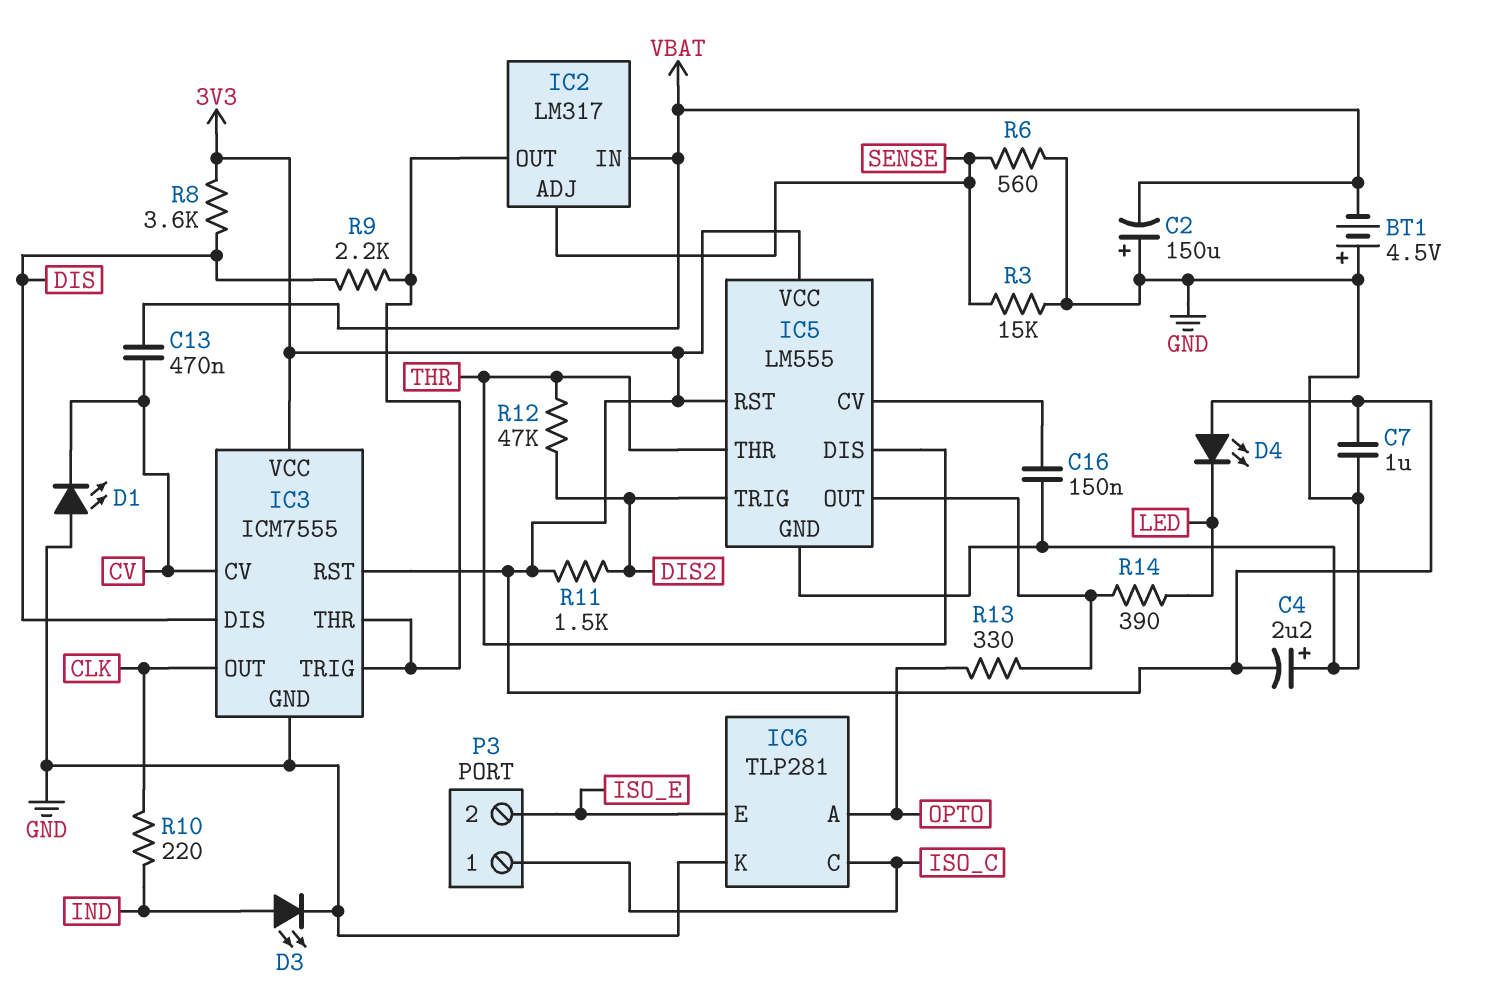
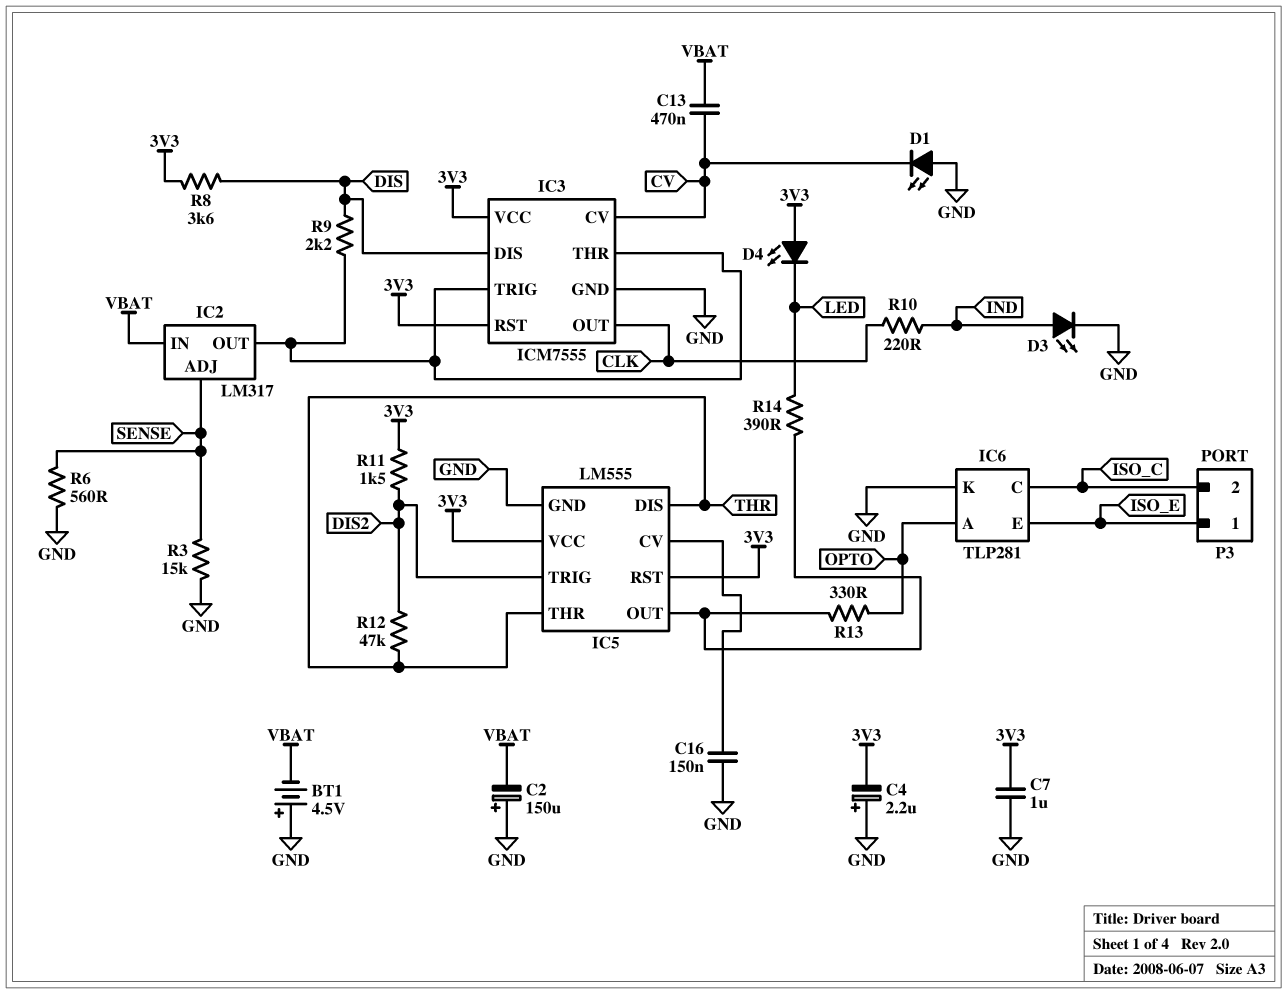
P3 pin 1: ISO_C -> ISO_E
P3 pin 2: ISO_E -> ISO_C

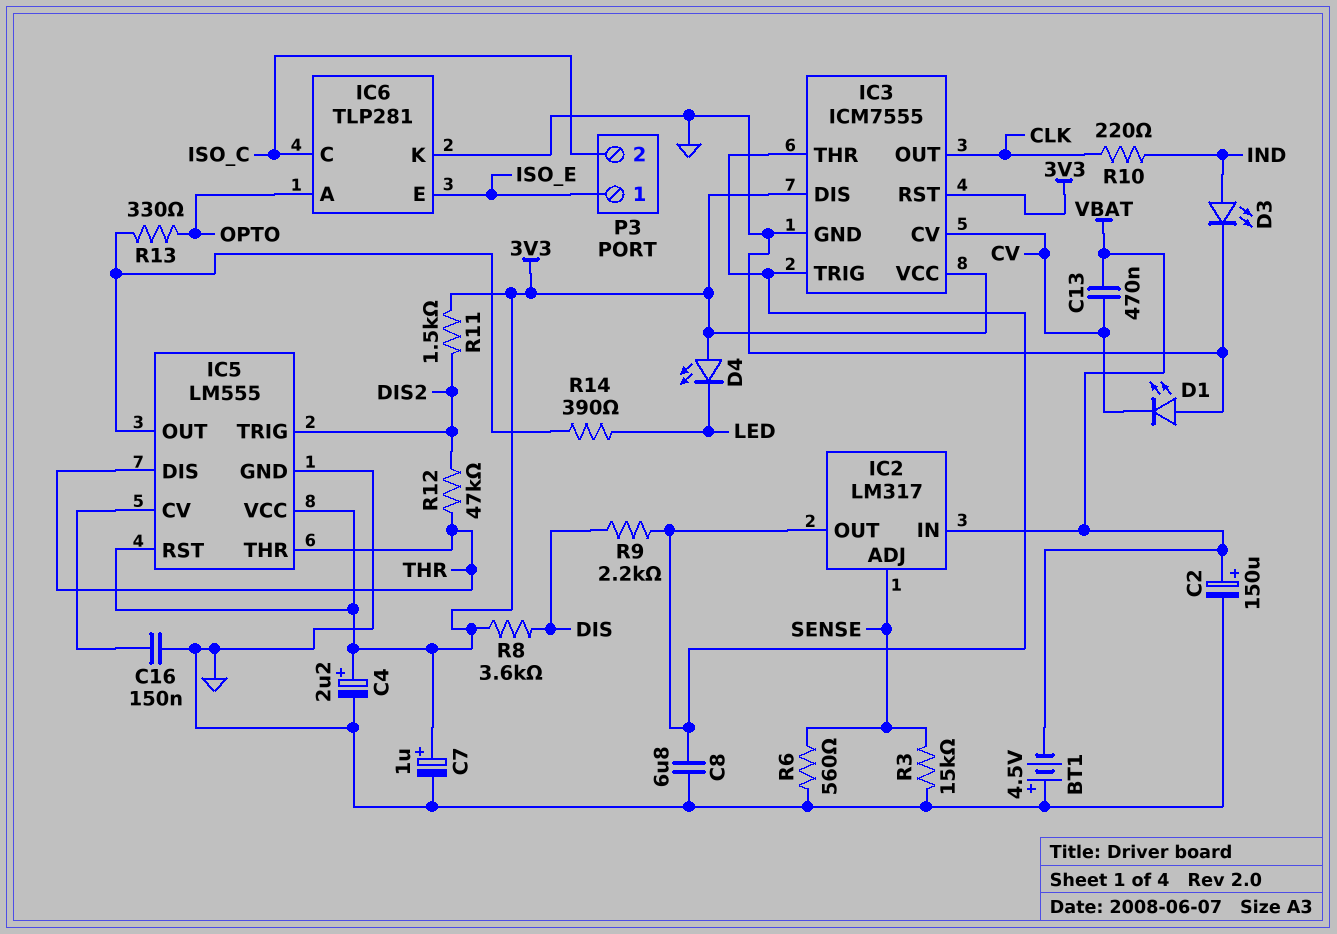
C2: 150uF (plus GND, minus VBAT) -> 150uF (plus VBAT, minus GND)
C4: 2.2uF (plus GND, minus 3V3) -> 2.2uF (plus 3V3, minus GND)
C7: 1uF (3V3, GND) -> 1uF (plus 3V3, minus GND)
C8: none -> 6.8uF (GND, IC2/OUT)
IC3 pin DIS: DIS -> 3V3

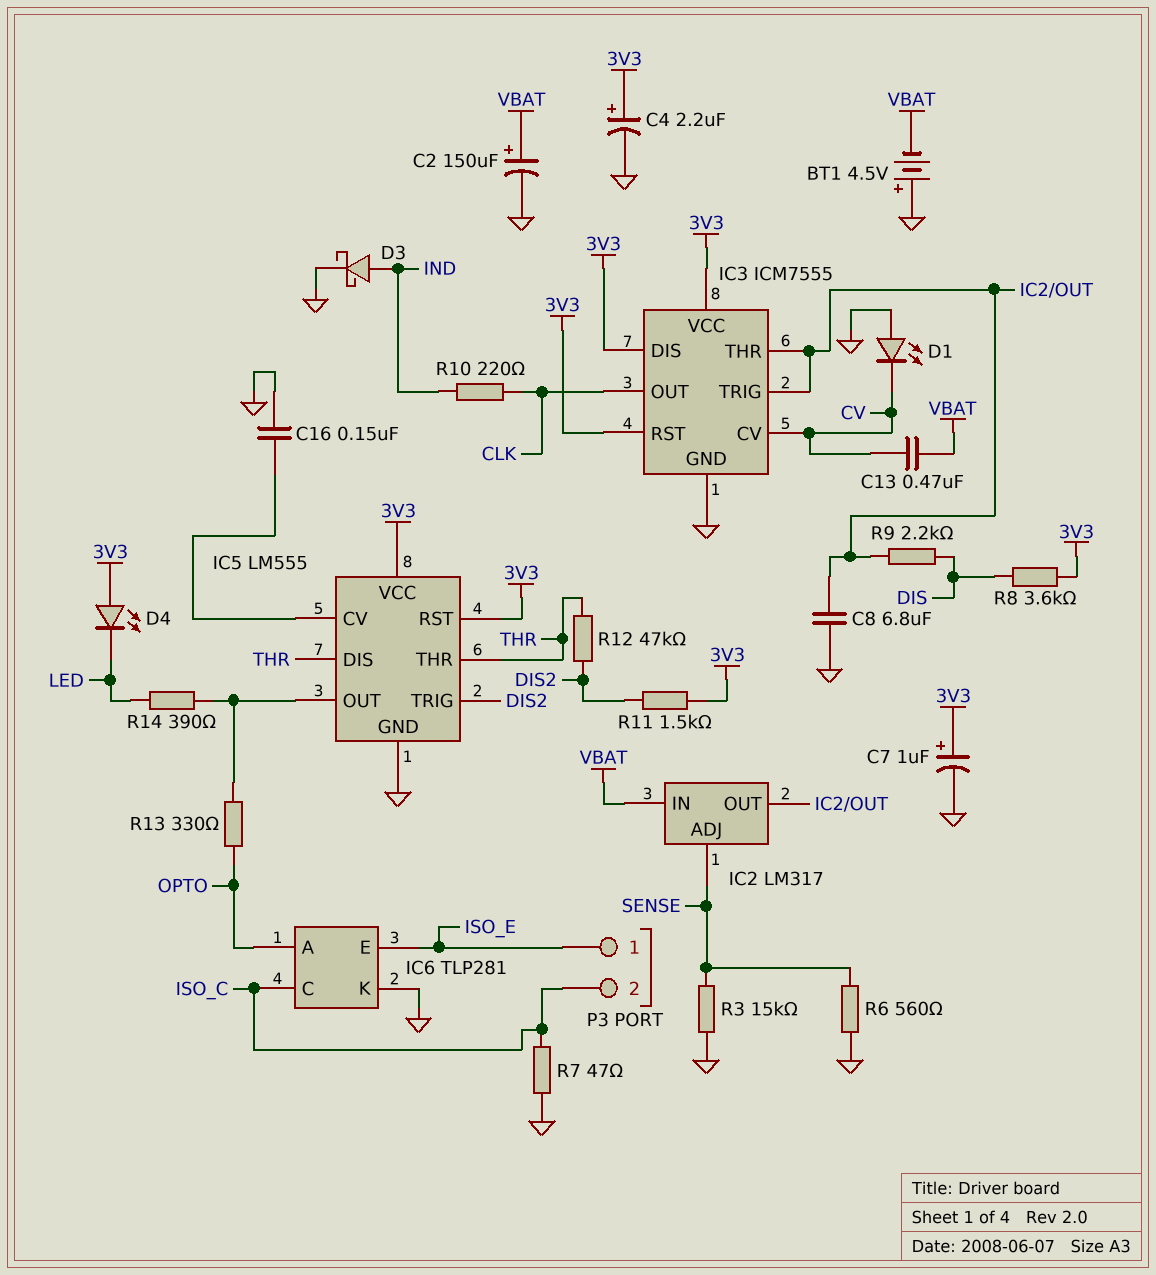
D3: LED (A IND, K GND) -> schottky (A IND, K GND)
R7: none -> 47 (GND, ISO_C)

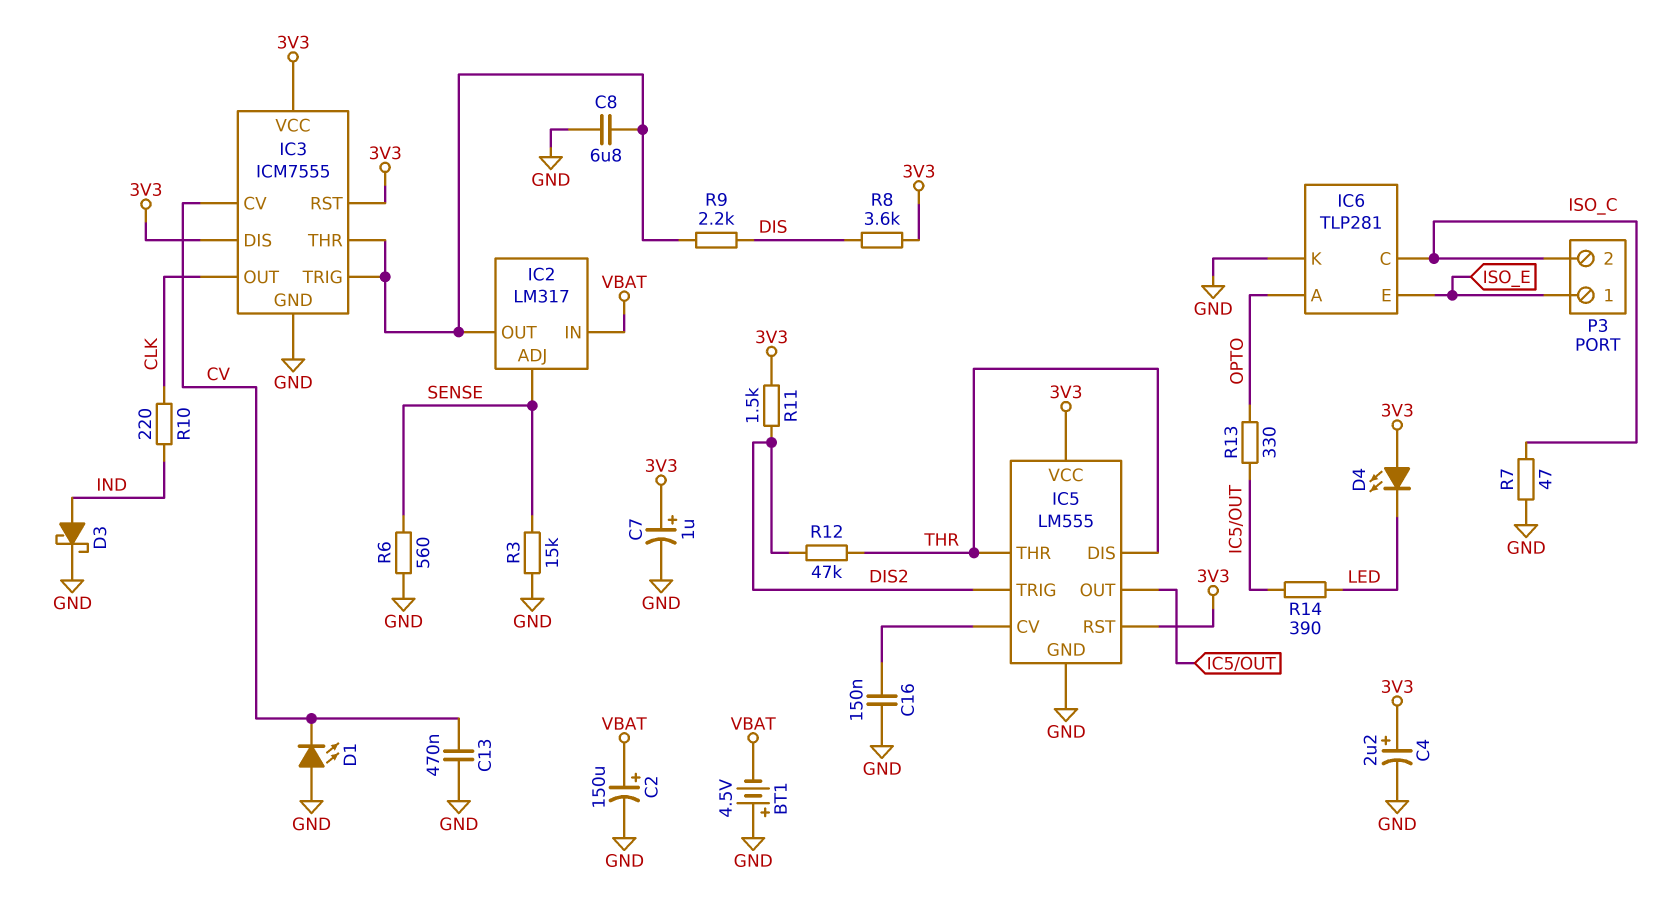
C13: 470nF (CV, VBAT) -> 470nF (CV, GND)

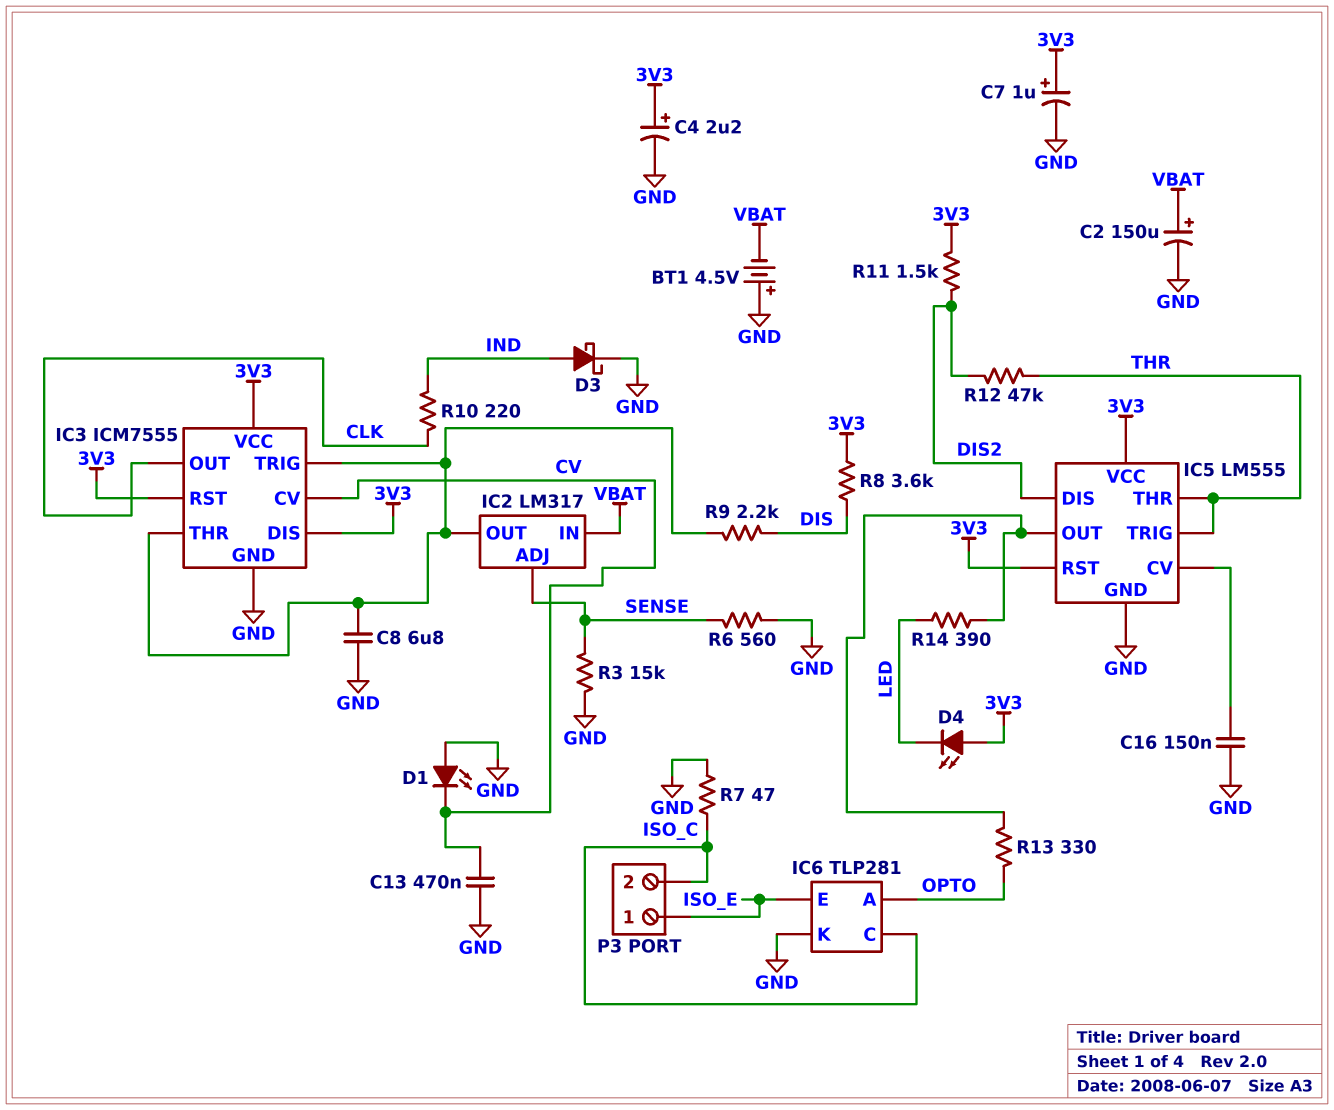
IC5 pin DIS: THR -> DIS2
IC5 pin TRIG: DIS2 -> THR

